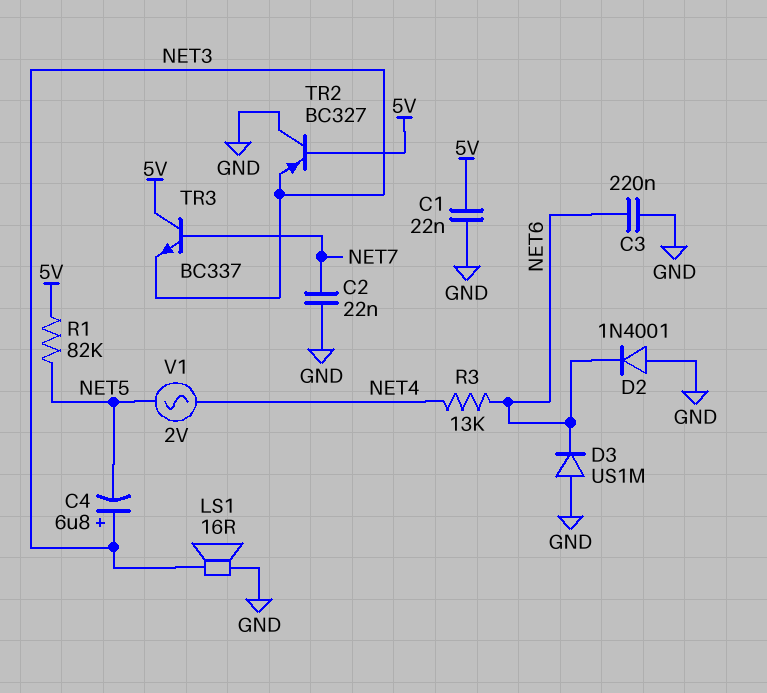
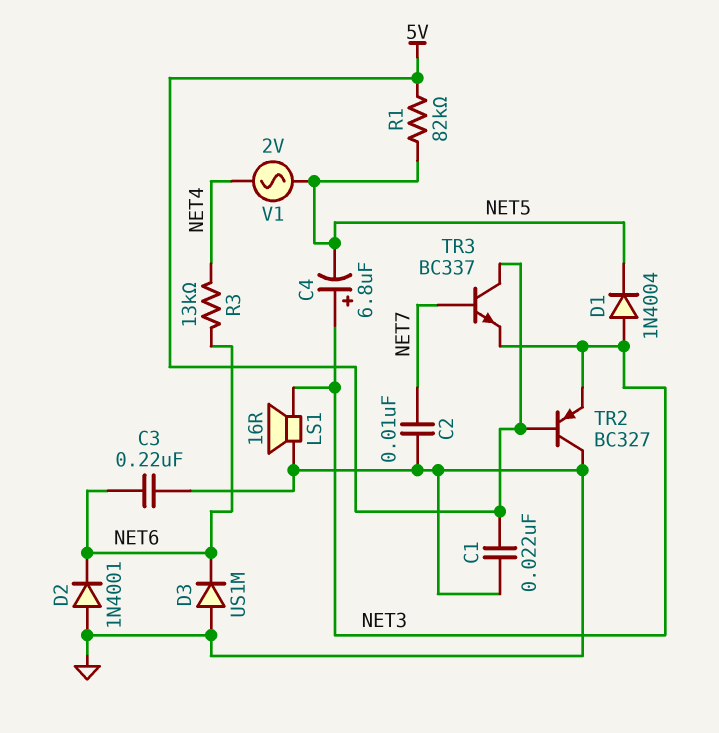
C2: 22nF (GND, NET7) -> 10nF (GND, NET7)
D1: none -> diode 1N4004 (A NET3, K NET5)

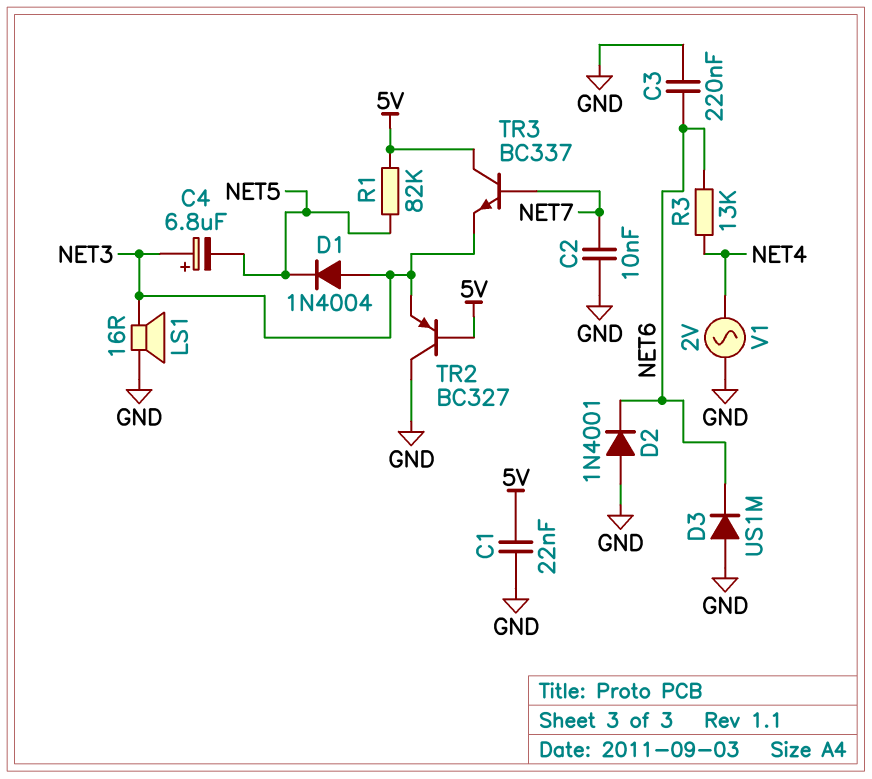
V1: AC 2V (NET4, NET5) -> AC 2V (GND, NET4)

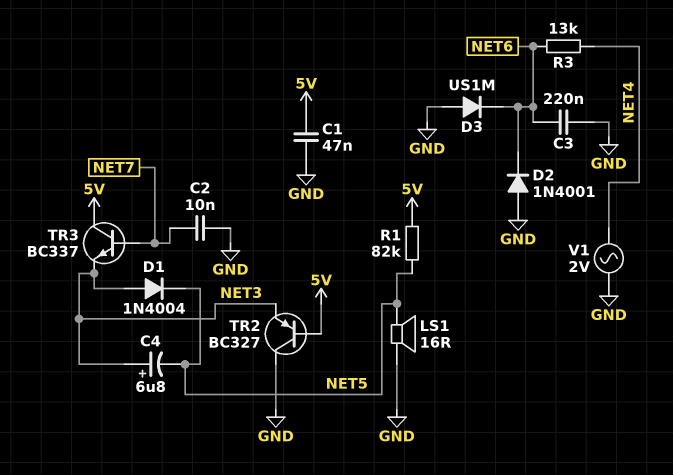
C1: 22nF (5V, GND) -> 47nF (5V, GND)
LS1: speaker 16R (GND, NET3) -> speaker 16R (GND, NET5)

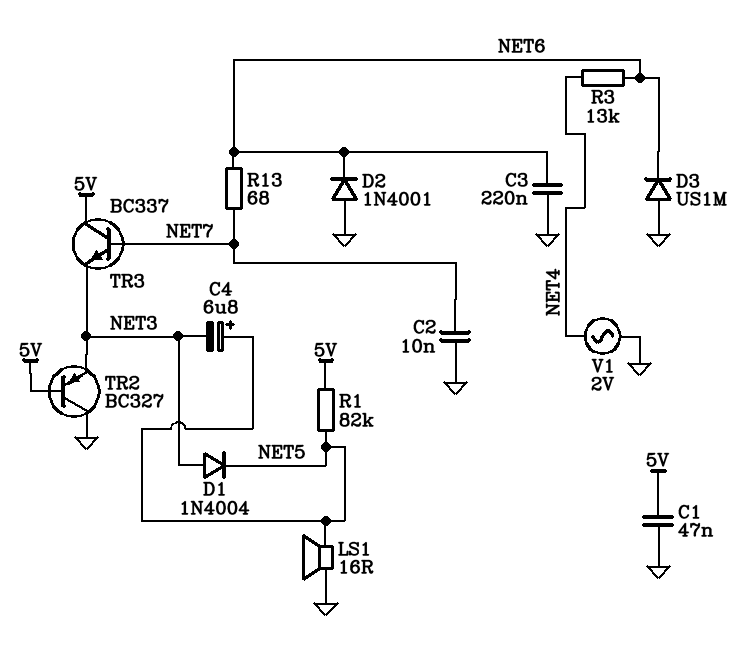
C4: 6.8uF (plus NET3, minus NET5) -> 6.8uF (plus NET5, minus NET3)
R13: none -> 68 (NET6, NET7)

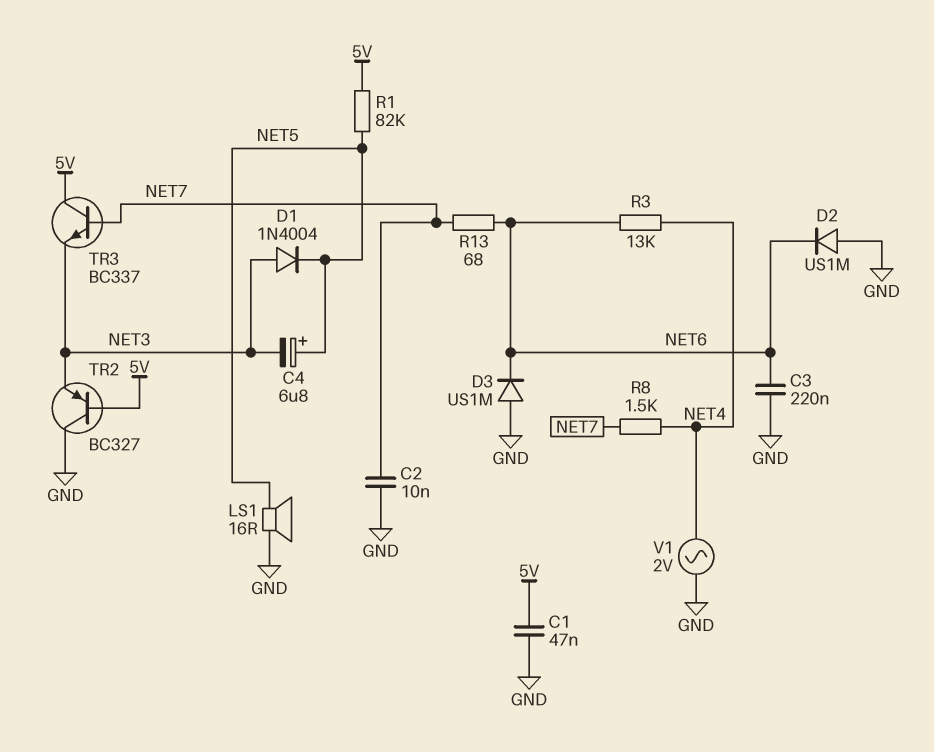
D2: diode 1N4001 (A GND, K NET6) -> diode US1M (A GND, K NET6)
R8: none -> 1.5k (NET4, NET7)

